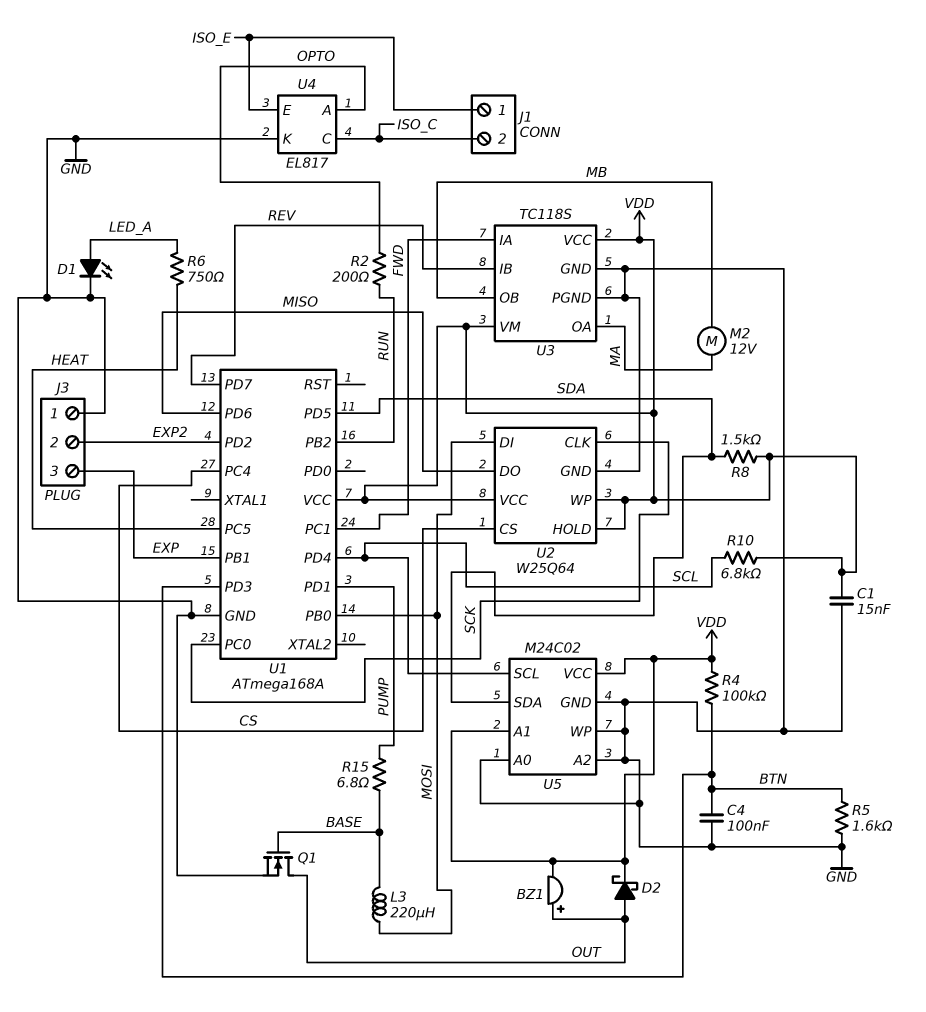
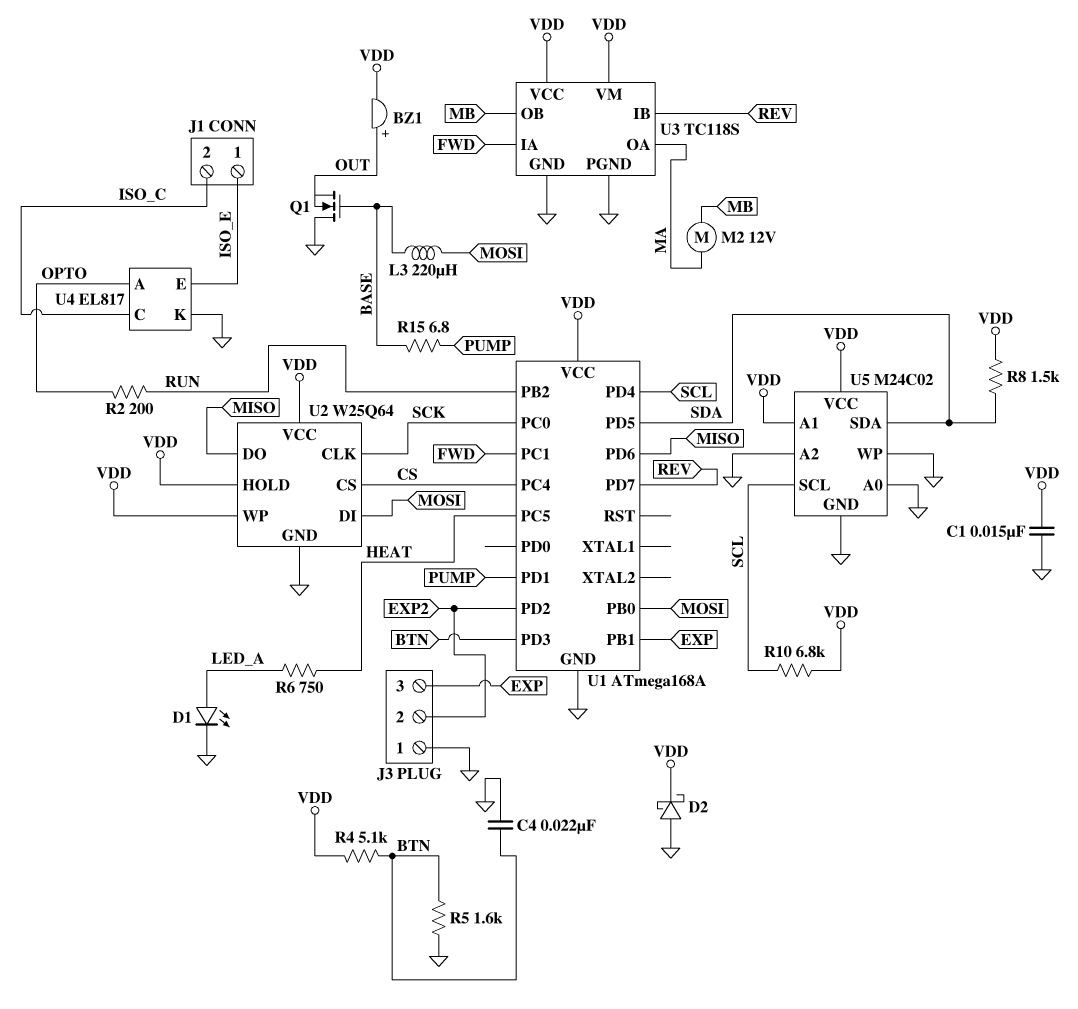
C4: 100nF (BTN, GND) -> 22nF (BTN, GND)
D2: schottky (A OUT, K VDD) -> schottky (A GND, K VDD)
Q1: NMOS (G BASE, D OUT, S GND) -> NMOS (G BASE, D GND, S OUT)
R4: 100k (BTN, VDD) -> 5.1k (BTN, VDD)

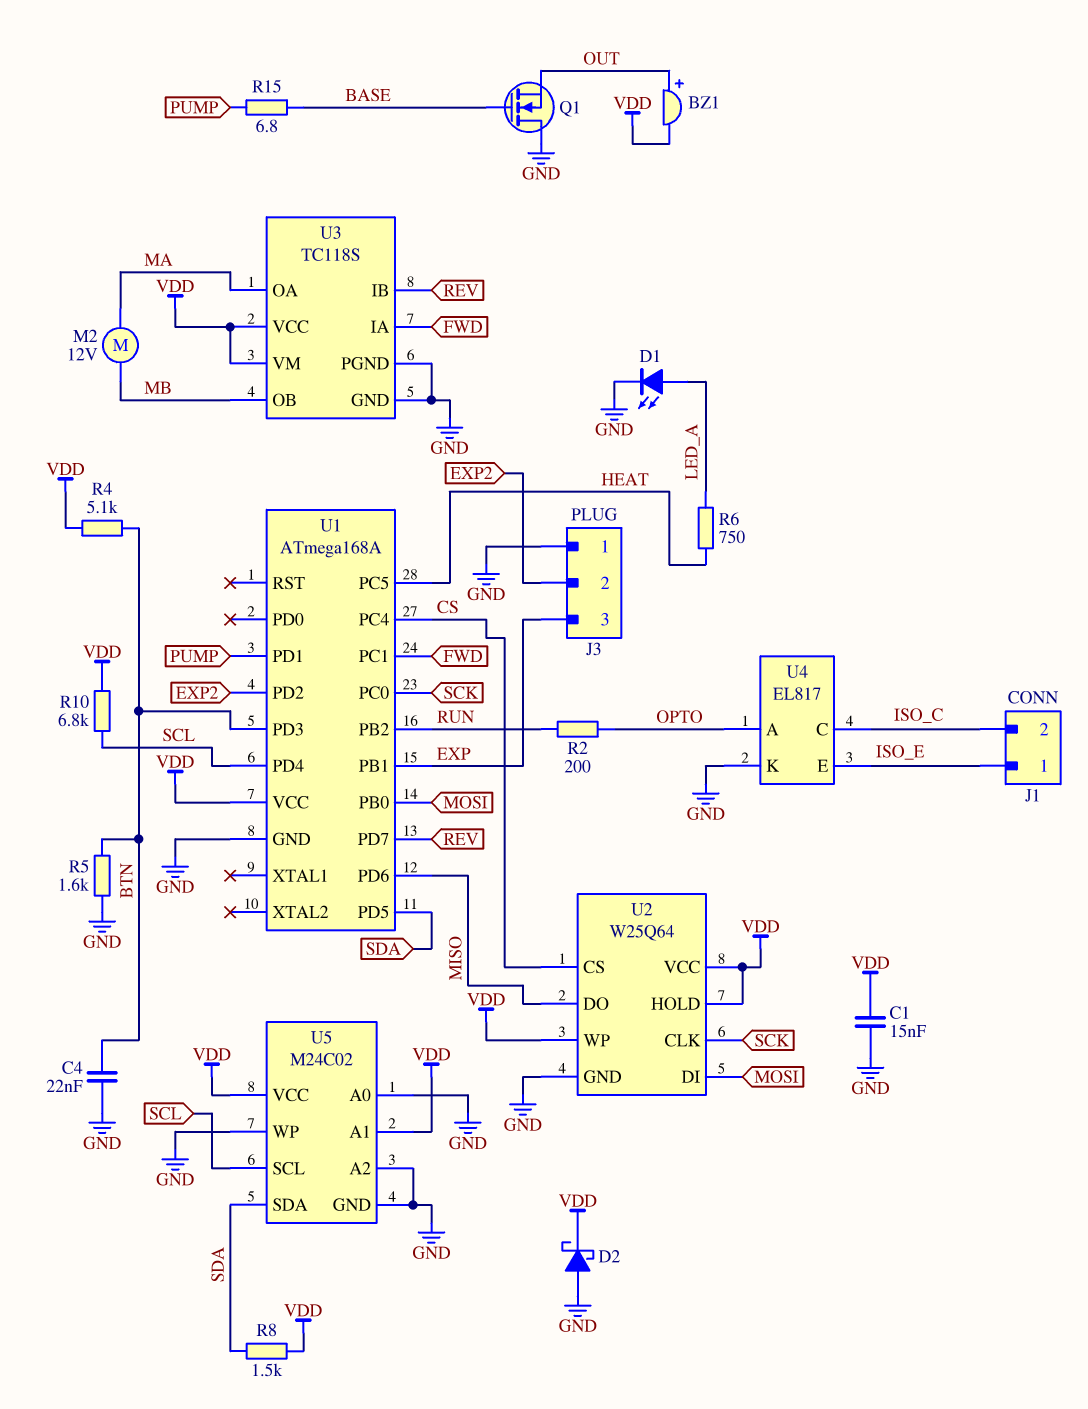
L3: 220uH (BASE, MOSI) -> none

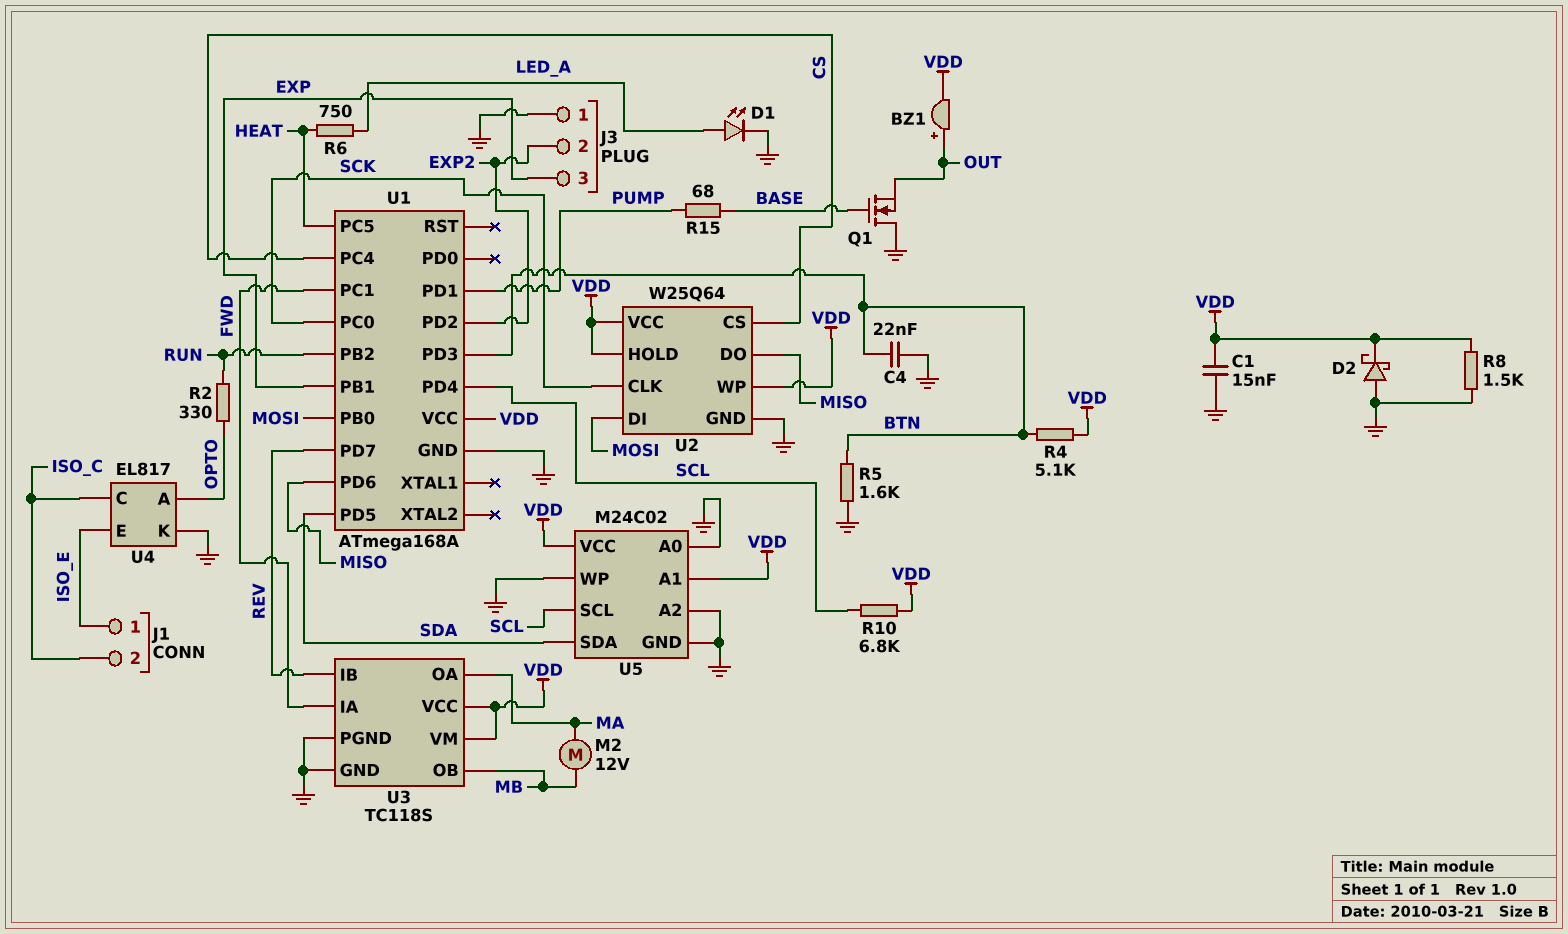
R2: 200 (OPTO, RUN) -> 330 (OPTO, RUN)
R8: 1.5k (SDA, VDD) -> 1.5k (GND, VDD)
R15: 6.8 (BASE, PUMP) -> 68 (BASE, PUMP)

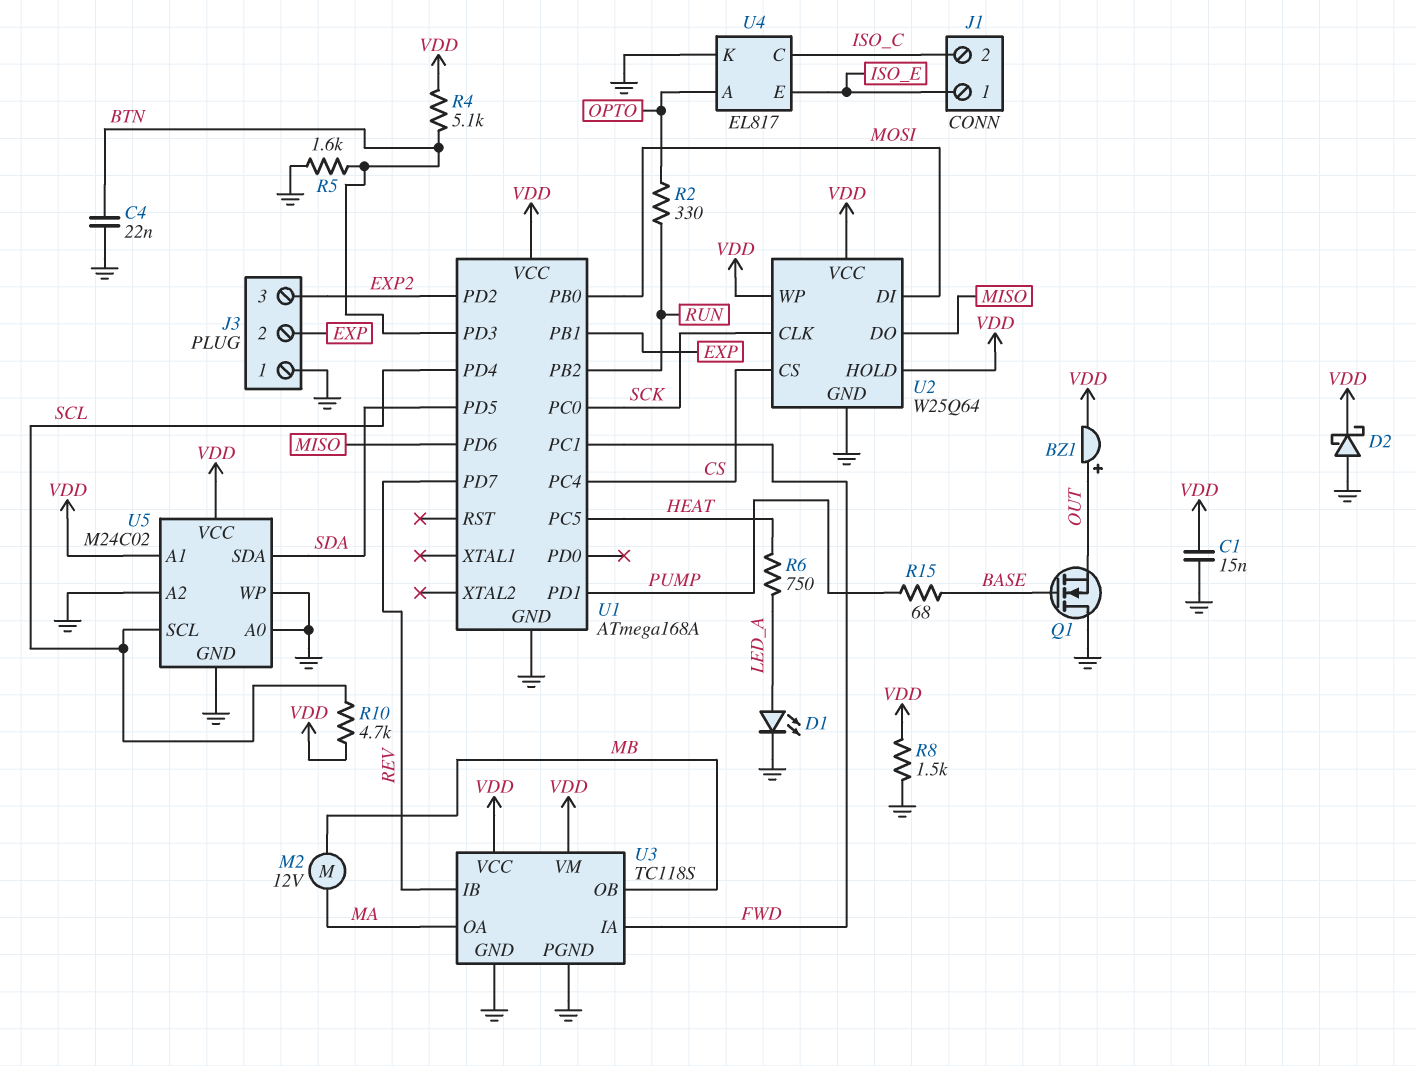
J3 pin 2: EXP2 -> EXP
J3 pin 3: EXP -> EXP2
R10: 6.8k (SCL, VDD) -> 4.7k (SCL, VDD)

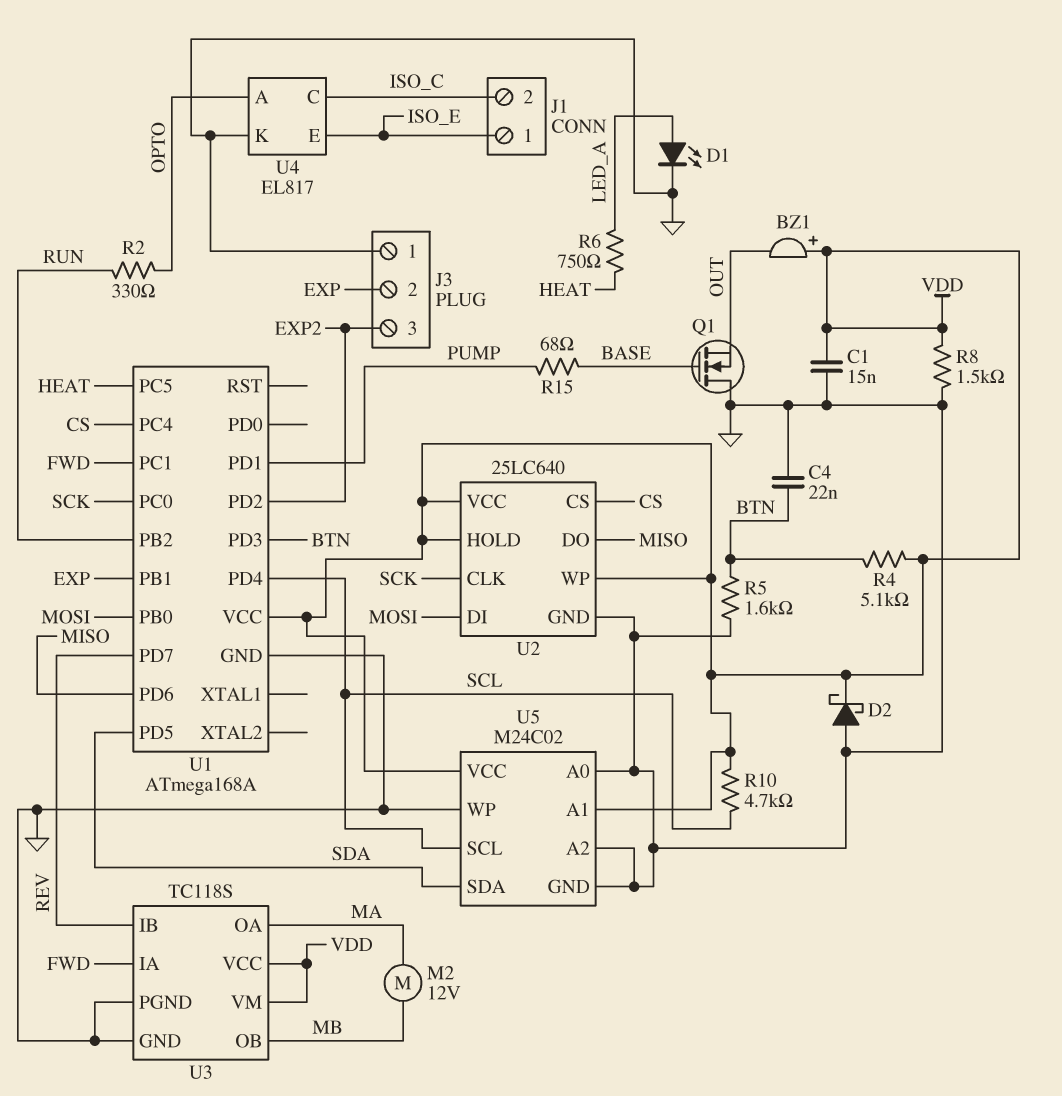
BZ1: buzzer (plus OUT, minus VDD) -> buzzer (plus VDD, minus OUT)
U2: W25Q64 -> 25LC640

